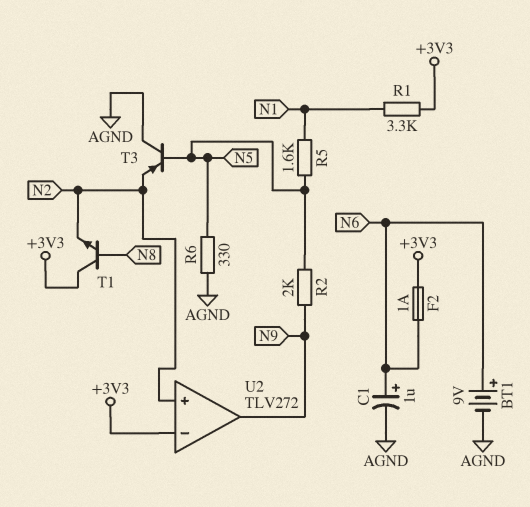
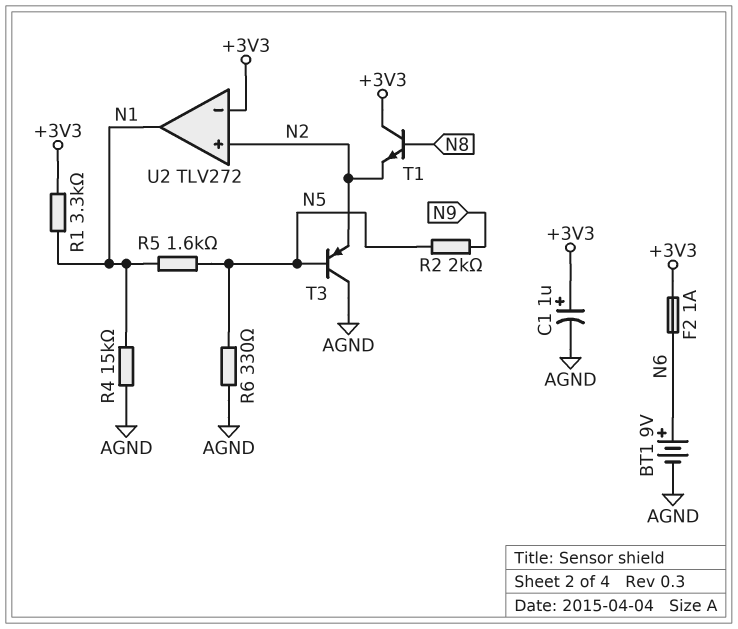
C1: 1uF (plus N6, minus AGND) -> 1uF (plus +3V3, minus AGND)
R4: none -> 15k (AGND, N1)
U2 pin out: N9 -> N1

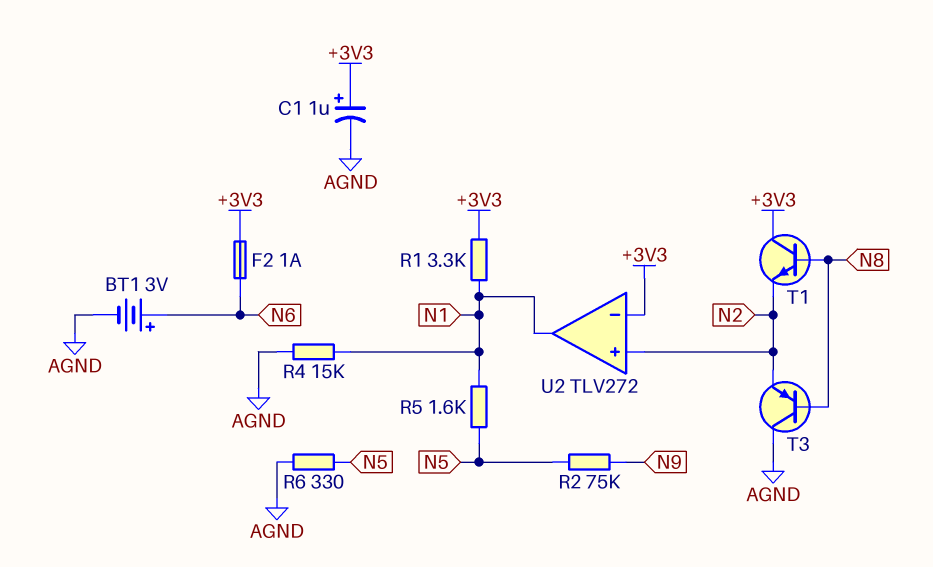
BT1: 9V (plus N6, minus AGND) -> 3V (plus N6, minus AGND)
R2: 2k (N5, N9) -> 75k (N5, N9)
T3: PNP (B N5, C AGND, E N2) -> PNP (B N8, C AGND, E N2)

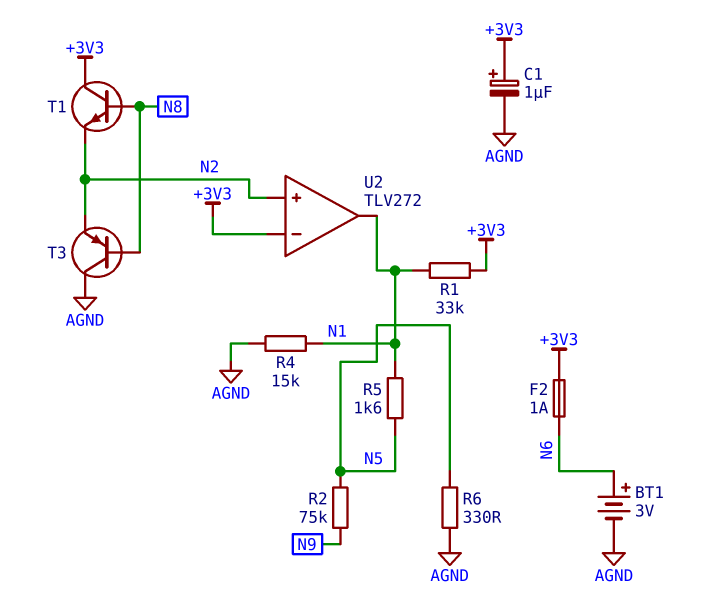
R1: 3.3k (+3V3, N1) -> 33k (+3V3, N1)

